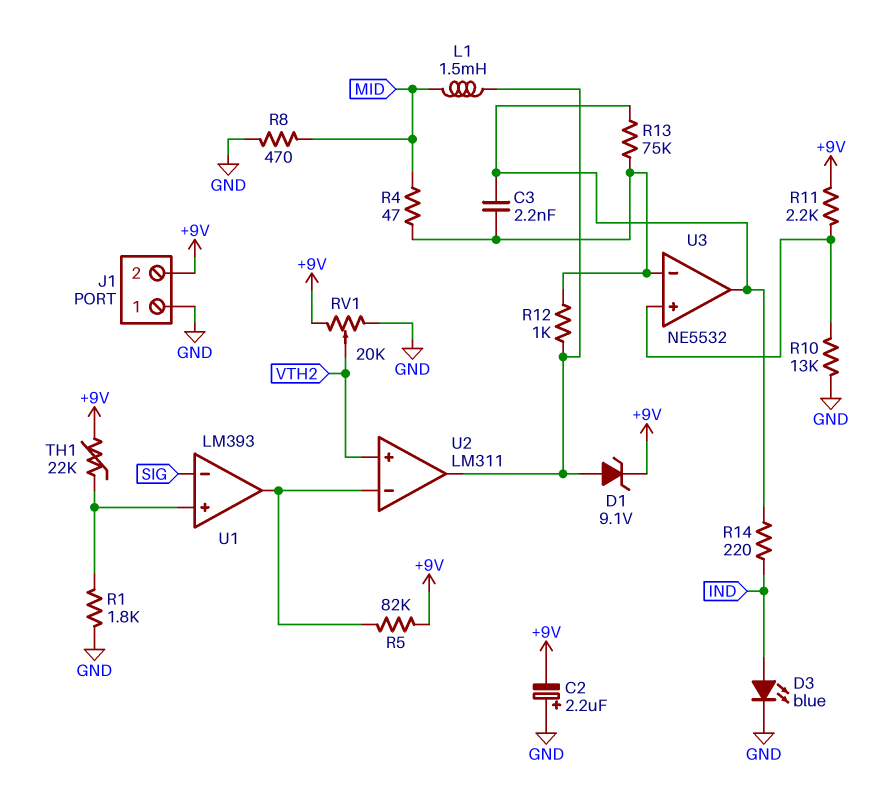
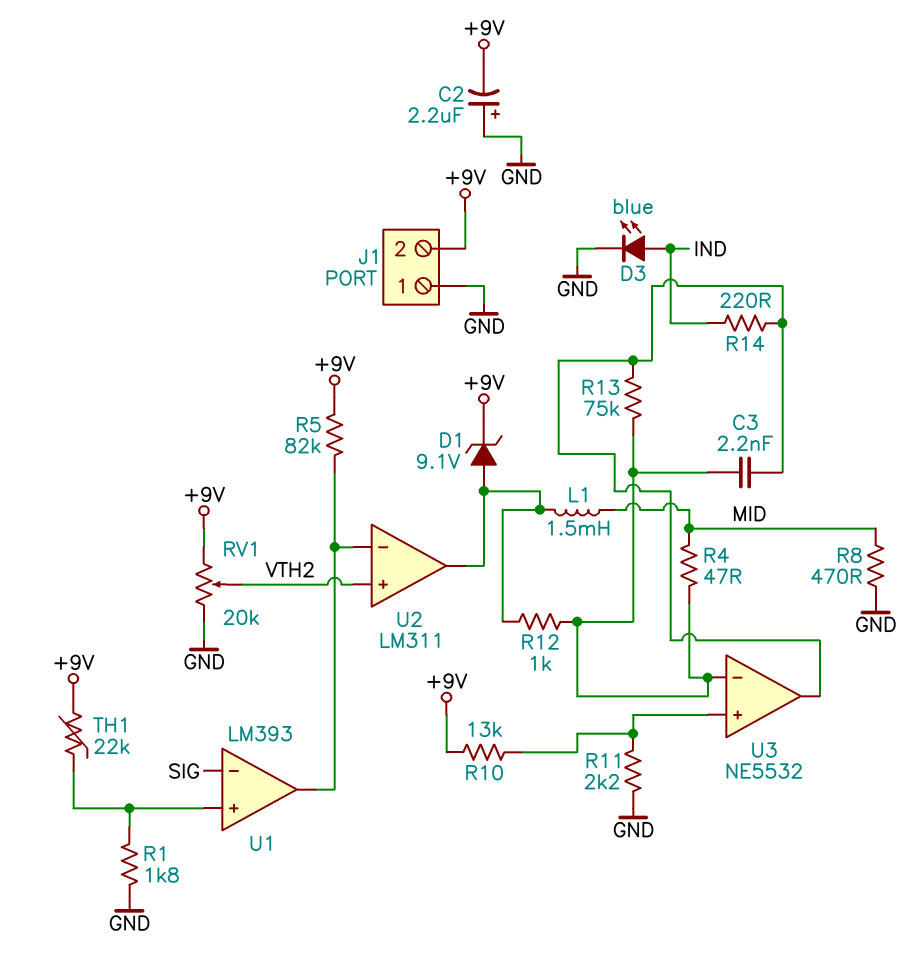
R10: 13k (GND, U3/in+) -> 13k (+9V, U3/in+)
R11: 2.2k (+9V, U3/in+) -> 2.2k (GND, U3/in+)

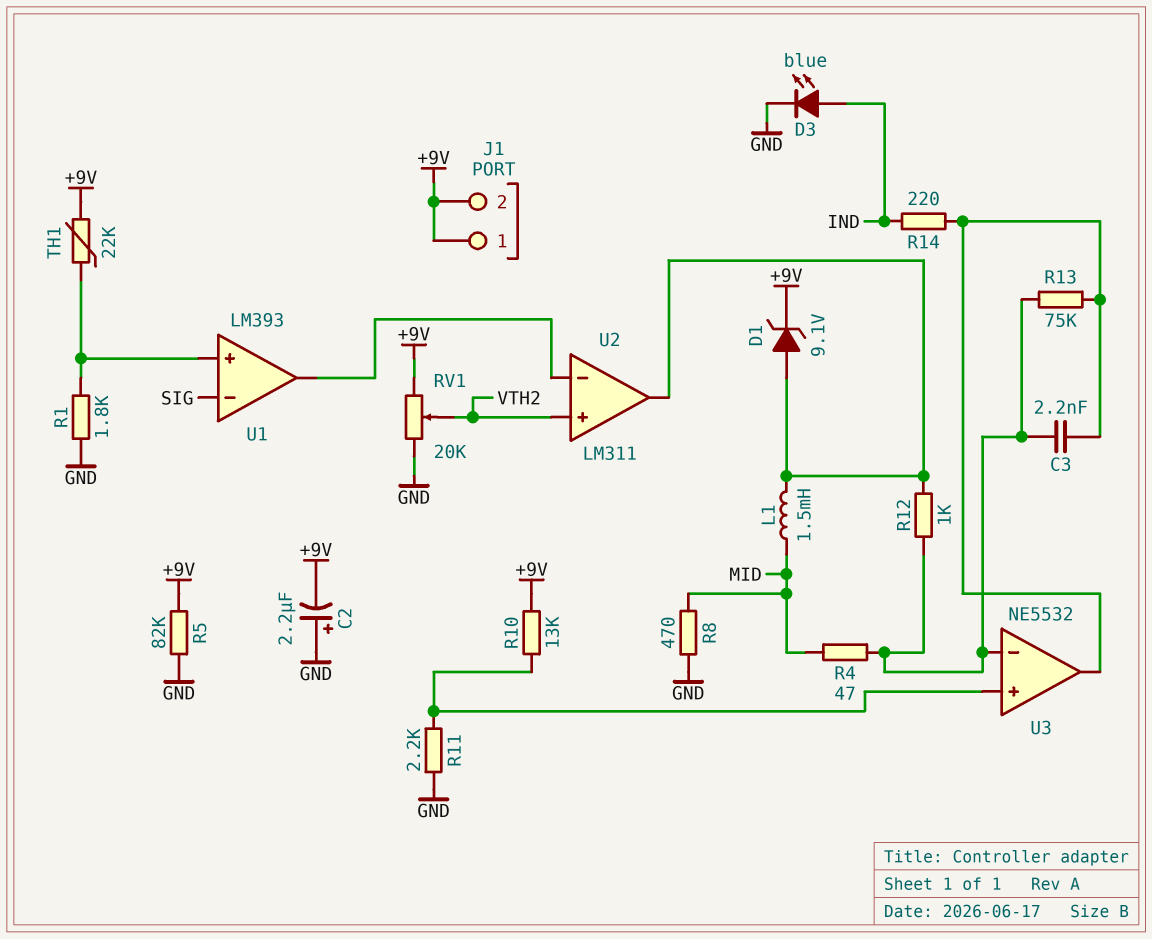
J1 pin 1: GND -> +9V
R5: 82k (+9V, U1/out) -> 82k (+9V, GND)

